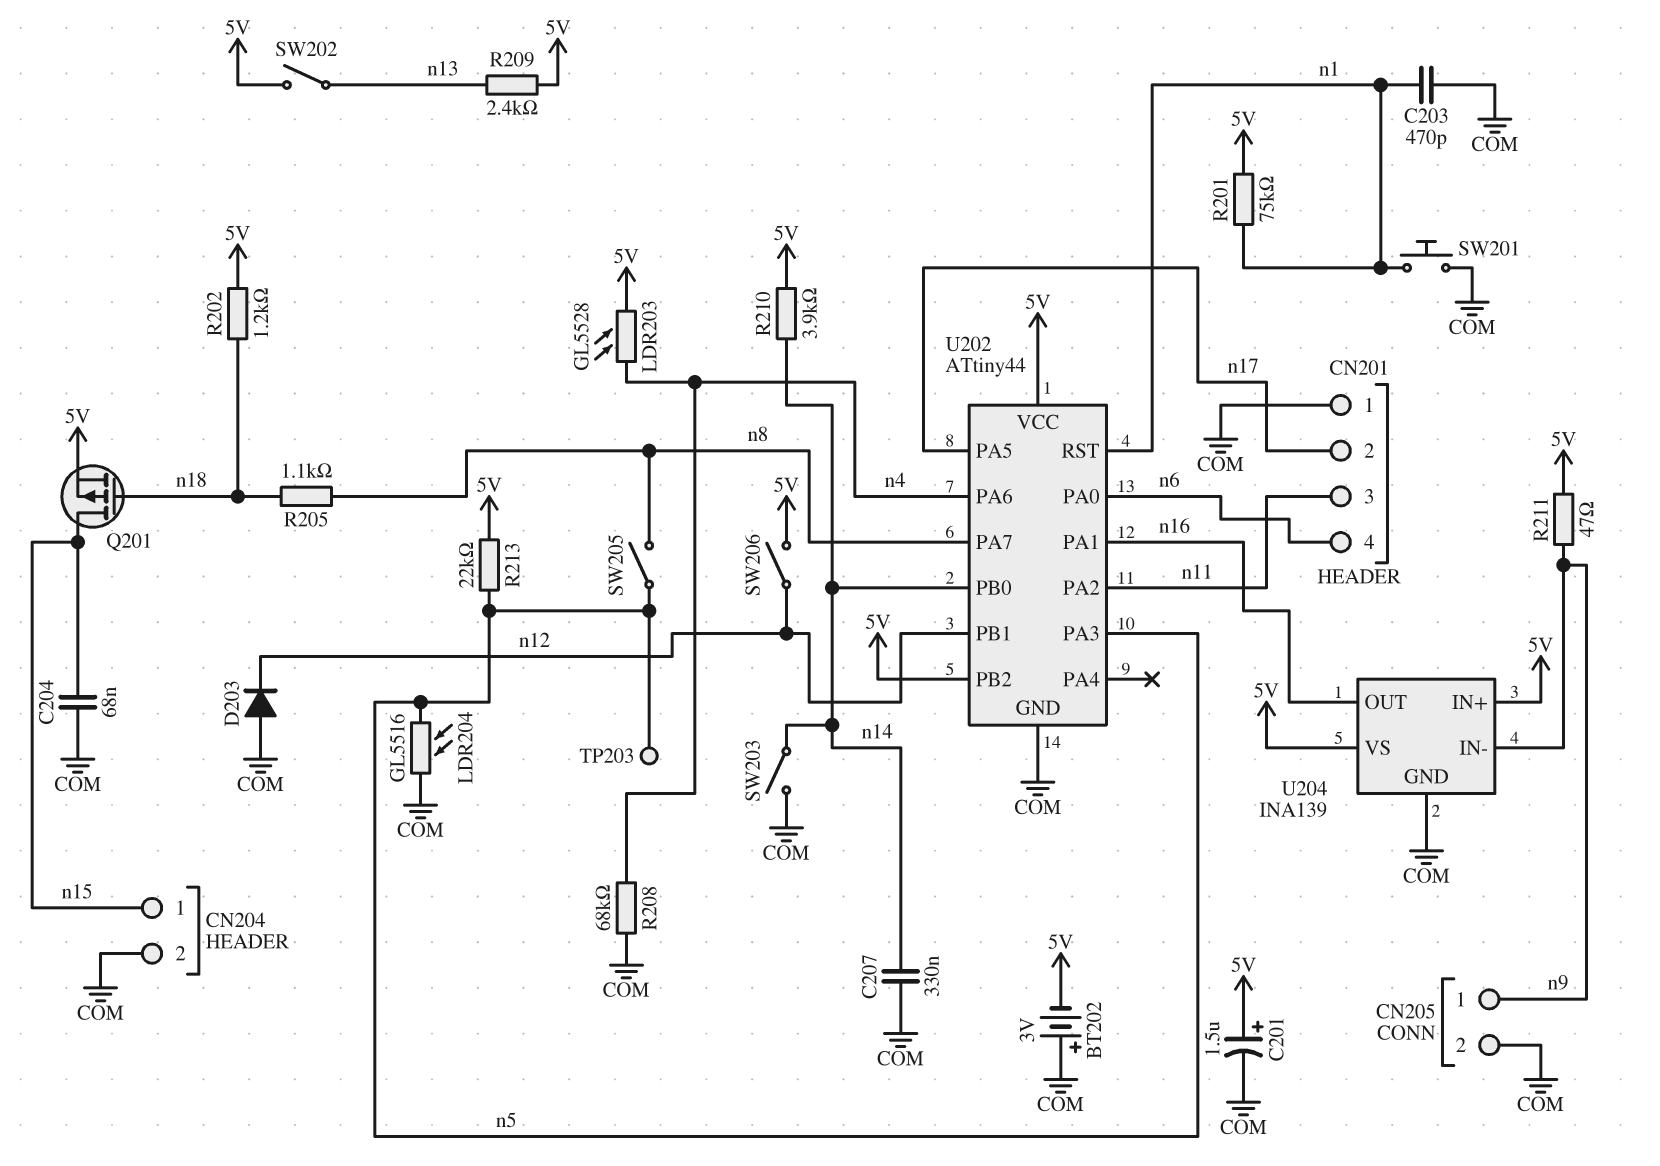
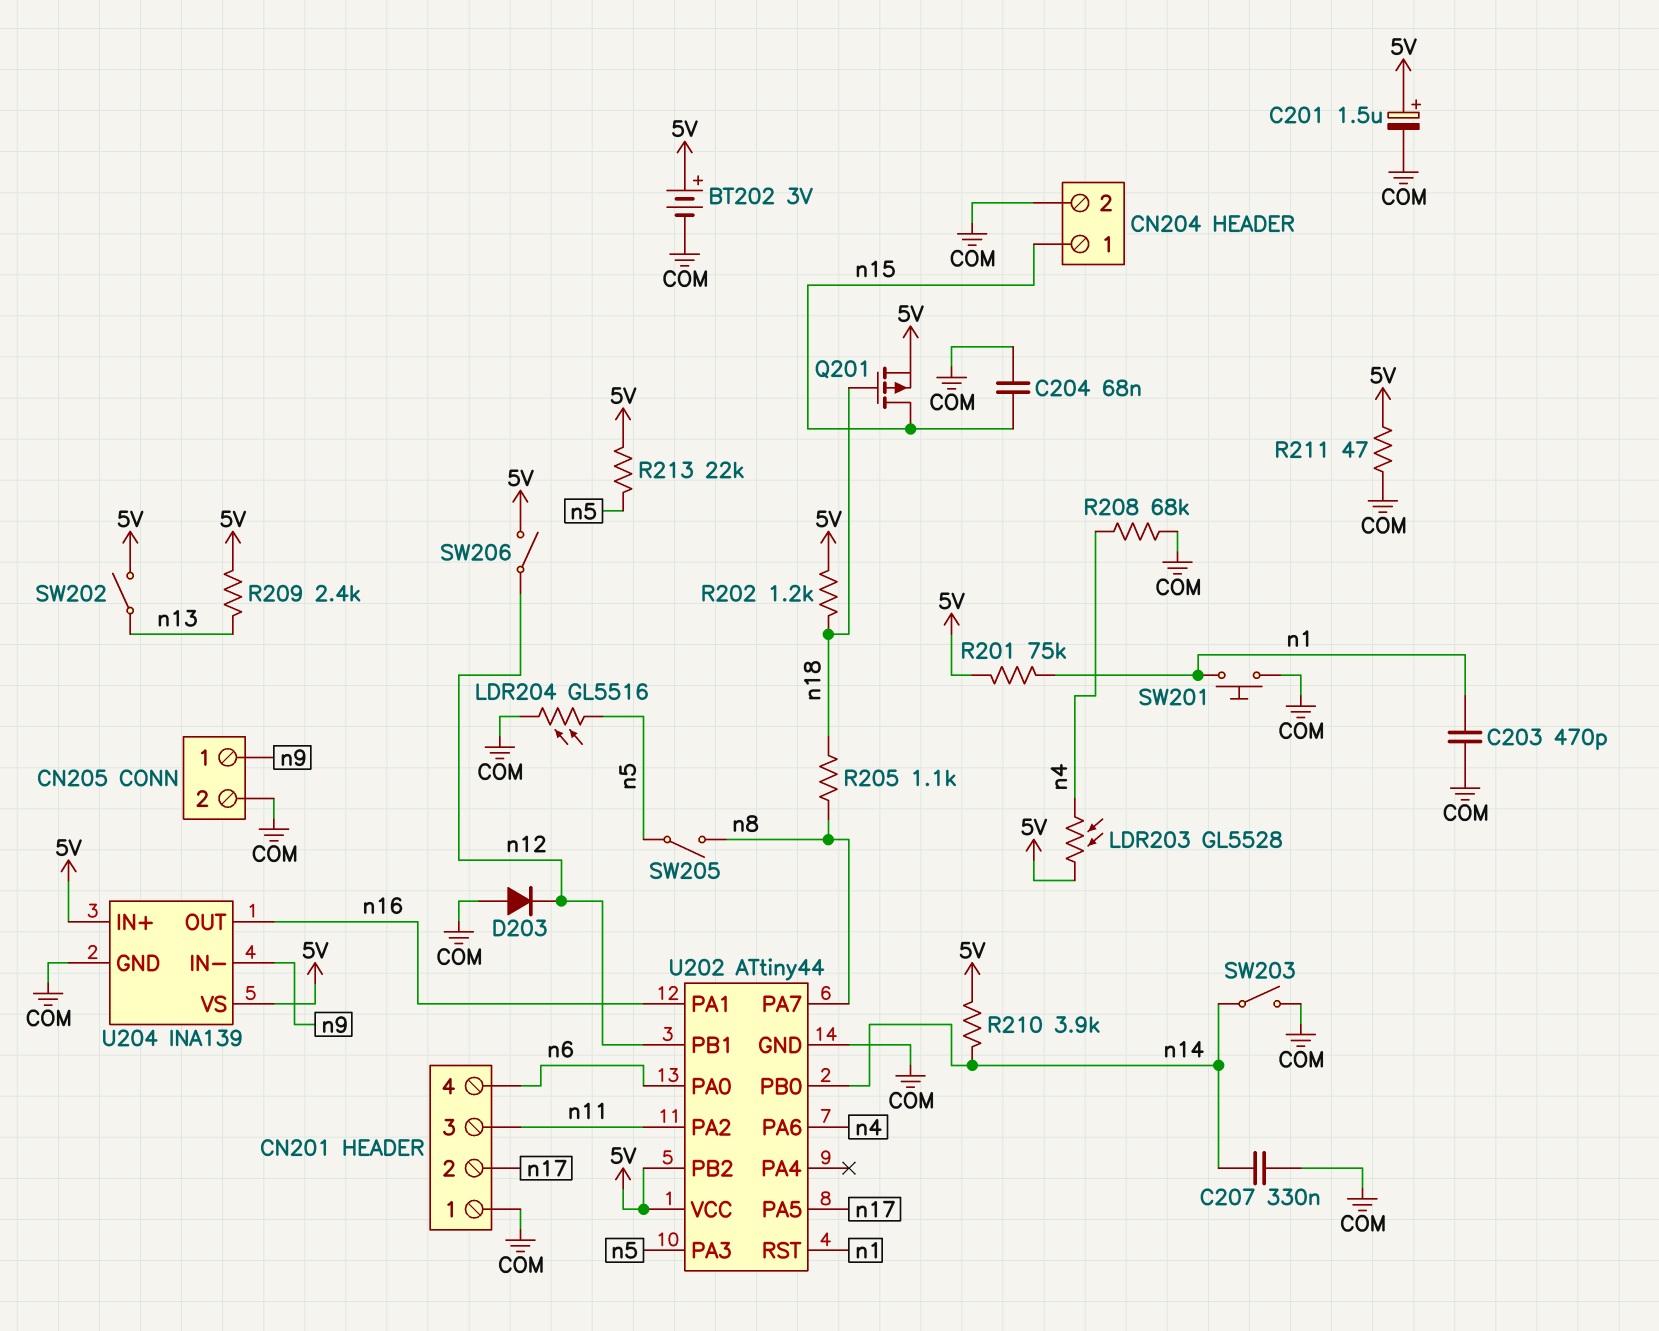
BT202: 3V (plus COM, minus 5V) -> 3V (plus 5V, minus COM)
R211: 47 (5V, n9) -> 47 (5V, COM)
TP203: test point (n5) -> none

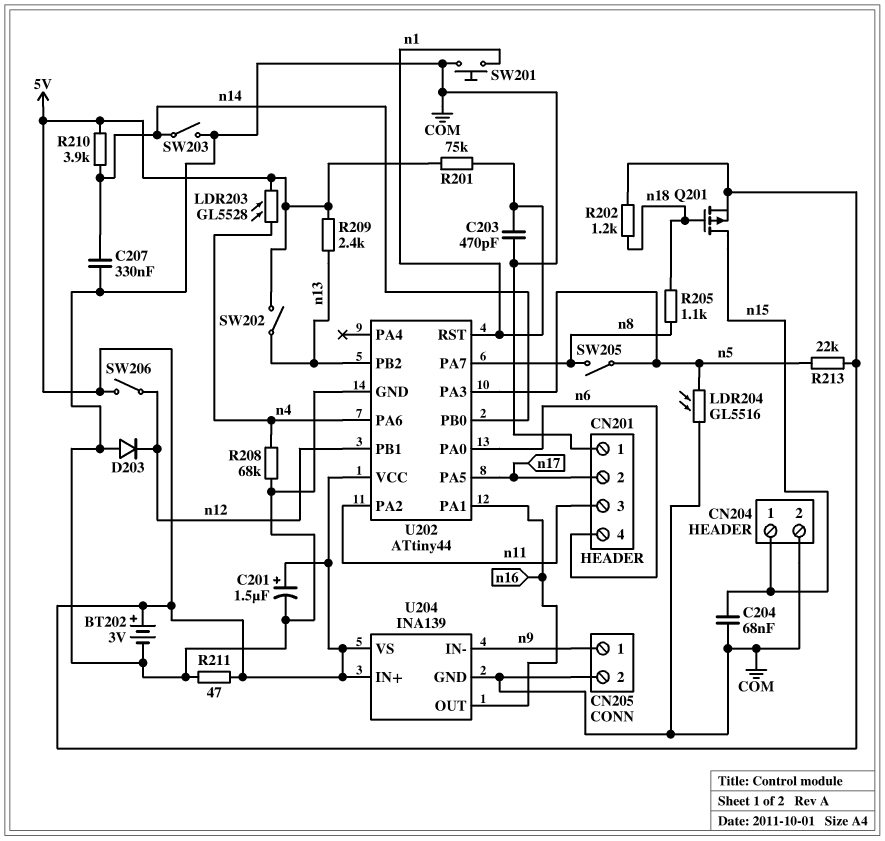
U202 pin PB2: 5V -> n13

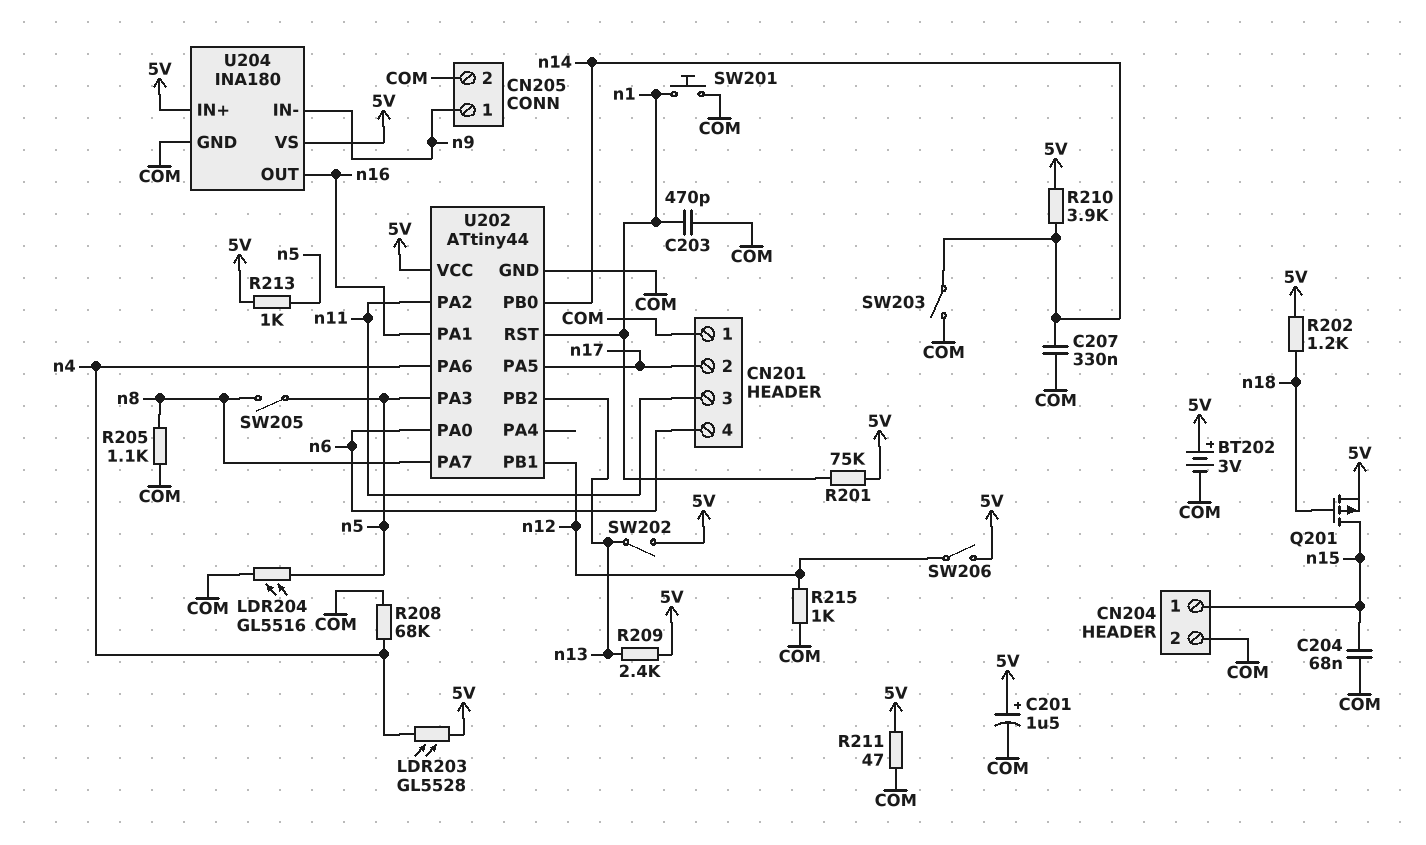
D203: diode (A COM, K n12) -> none
R205: 1.1k (n8, n18) -> 1.1k (COM, n8)
R213: 22k (5V, n5) -> 1k (5V, n5)
R215: none -> 1k (COM, n12)
U204: INA139 -> INA180

